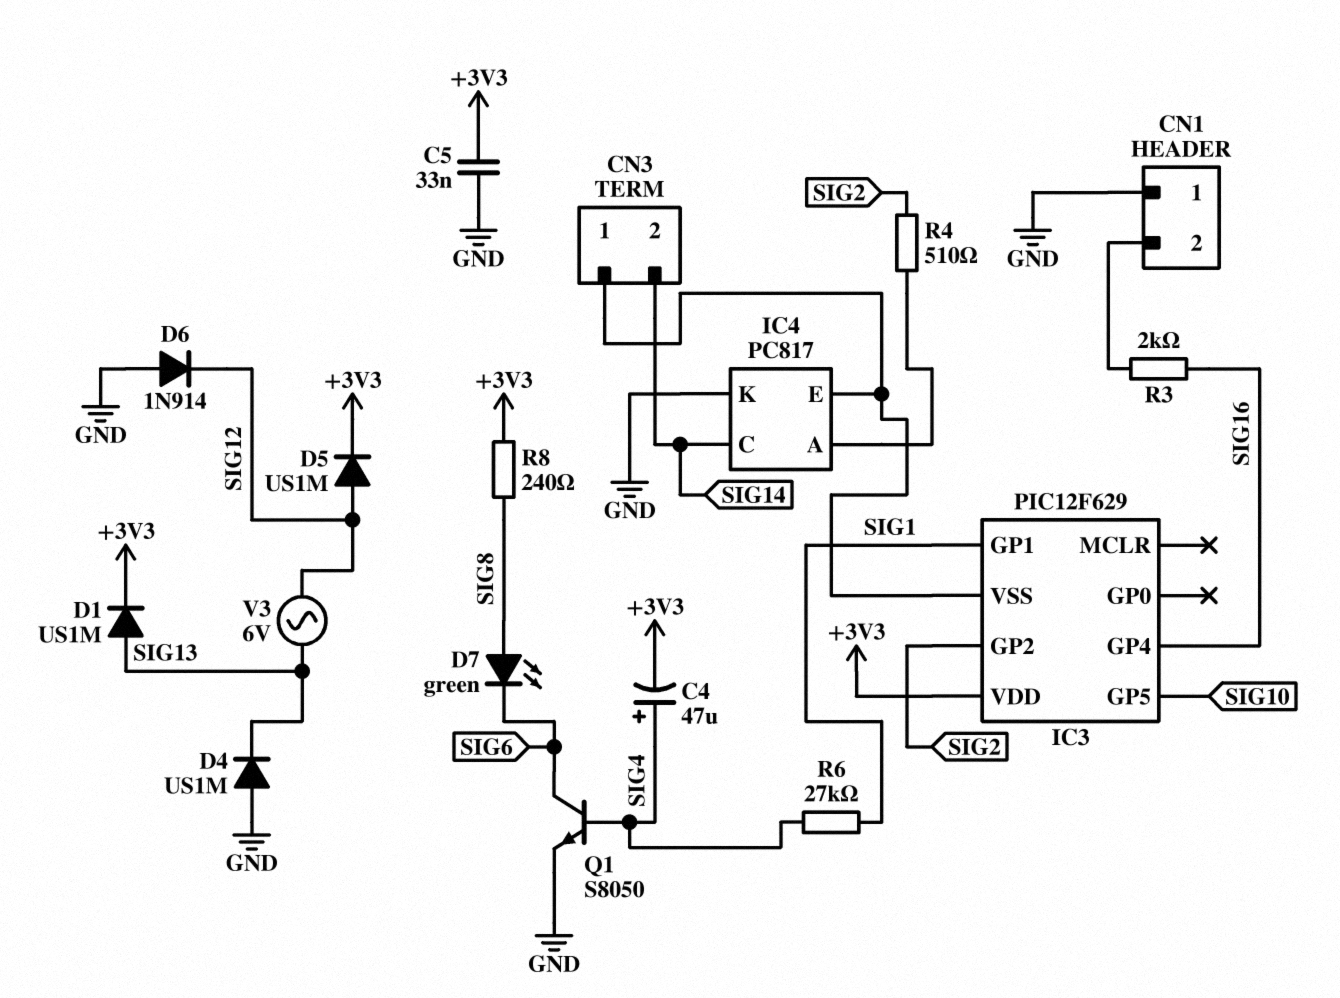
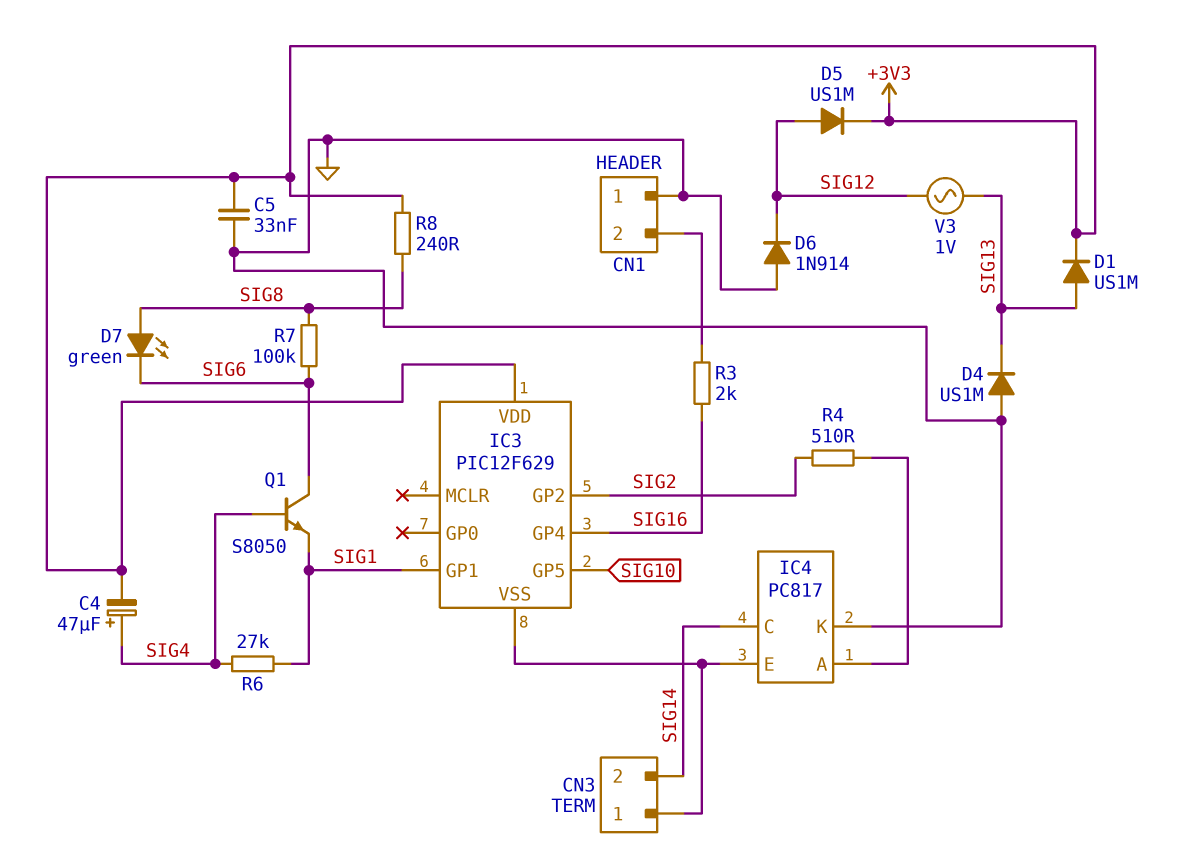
Q1: NPN S8050 (B SIG4, C SIG6, E GND) -> NPN S8050 (B SIG4, C SIG6, E SIG1)
R7: none -> 100k (SIG6, SIG8)
V3: AC 6V (SIG12, SIG13) -> AC 1V (SIG12, SIG13)

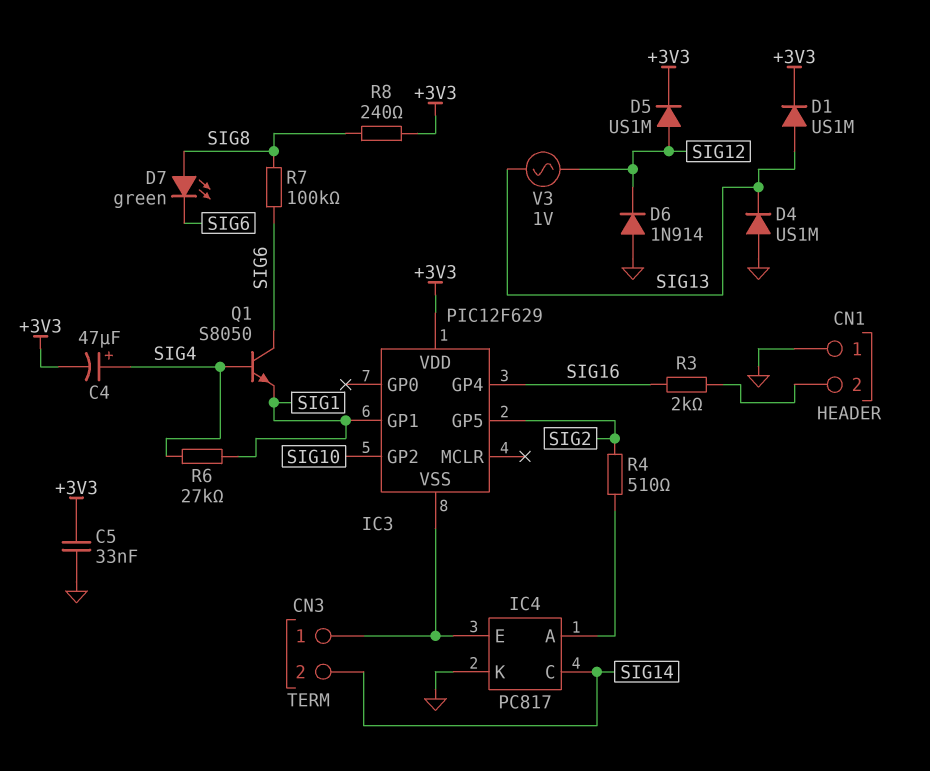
IC3 pin GP2: SIG2 -> SIG10
IC3 pin GP5: SIG10 -> SIG2

